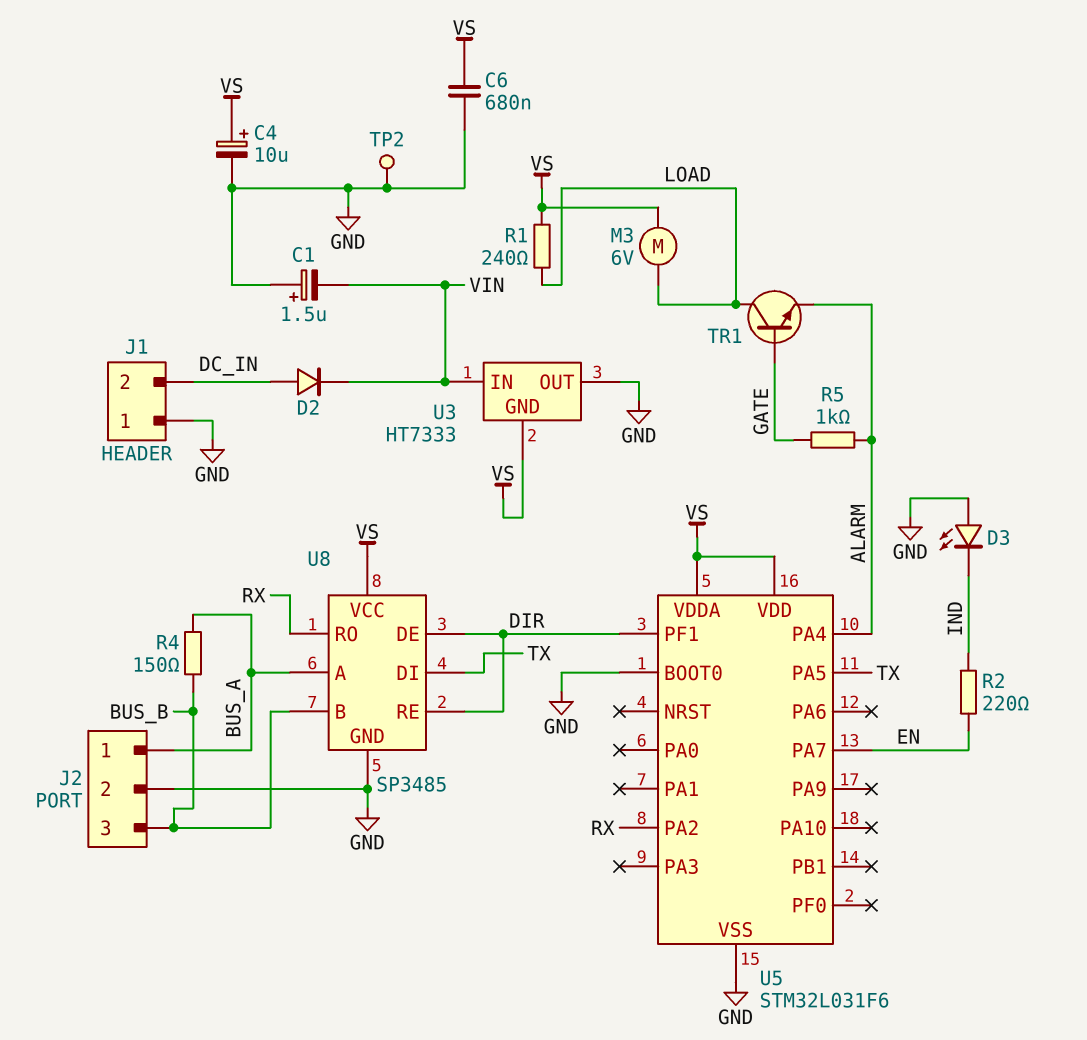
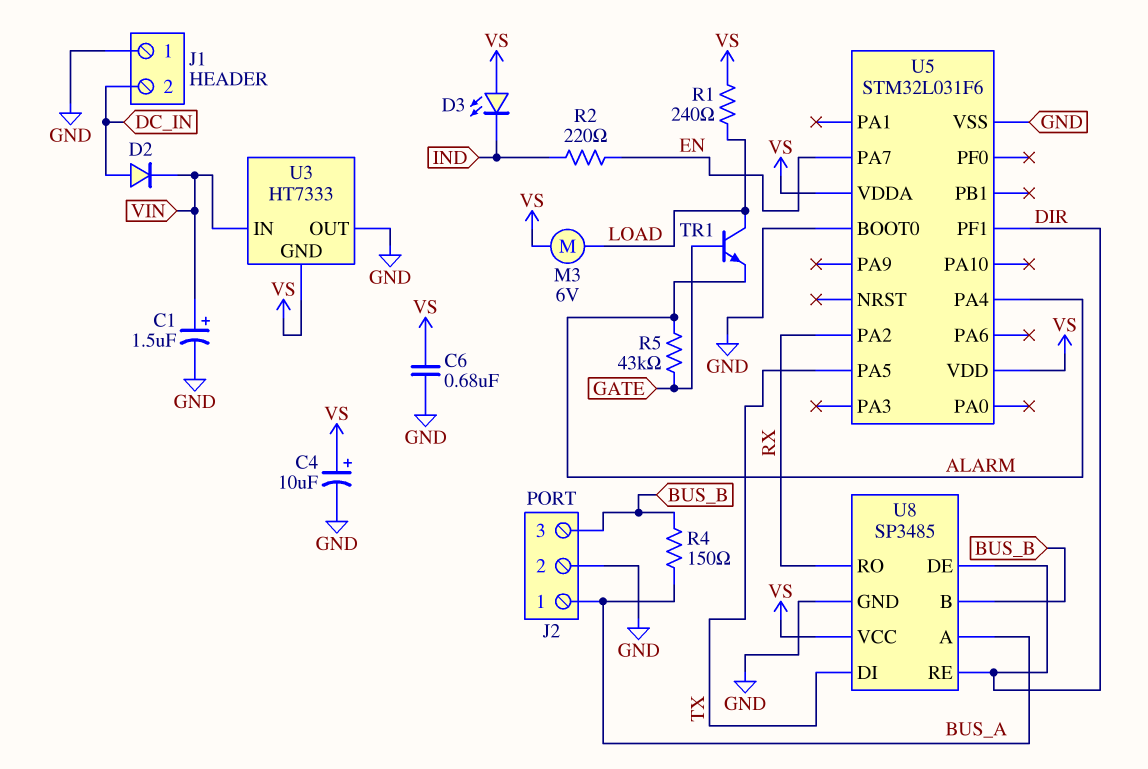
C1: 1.5uF (plus GND, minus VIN) -> 1.5uF (plus VIN, minus GND)
D3: LED (A GND, K IND) -> LED (A VS, K IND)
R5: 1k (ALARM, GATE) -> 43k (ALARM, GATE)
TP2: test point (GND) -> none

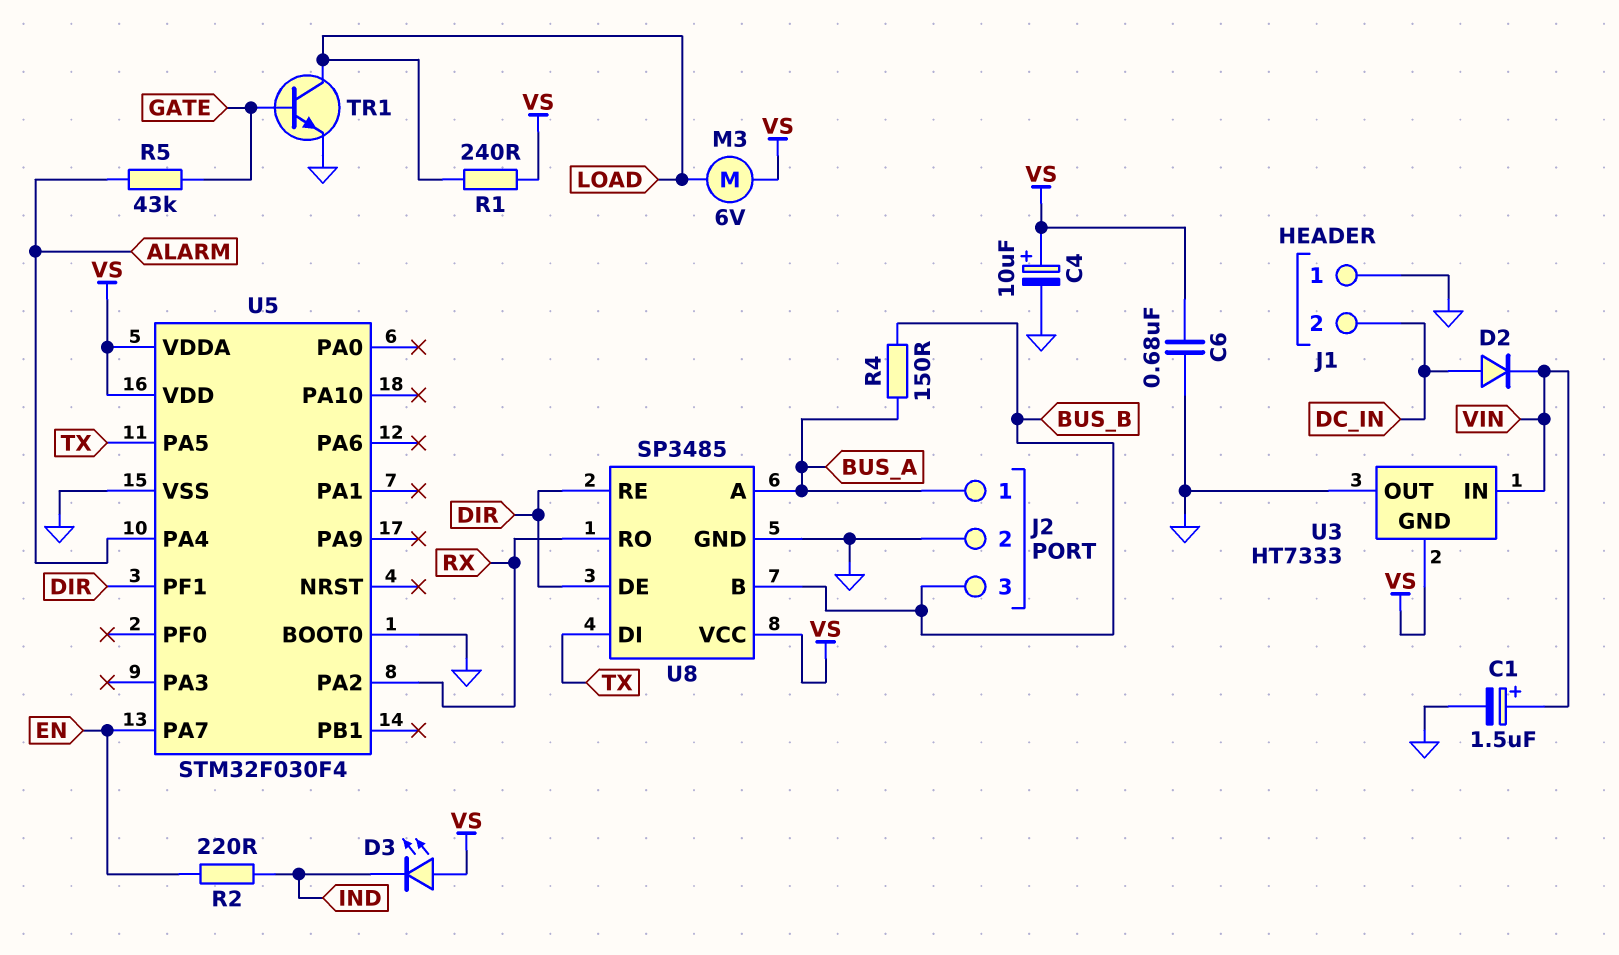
TR1: NPN (B GATE, C LOAD, E ALARM) -> NPN (B GATE, C LOAD, E GND)
U5: STM32L031F6 -> STM32F030F4

